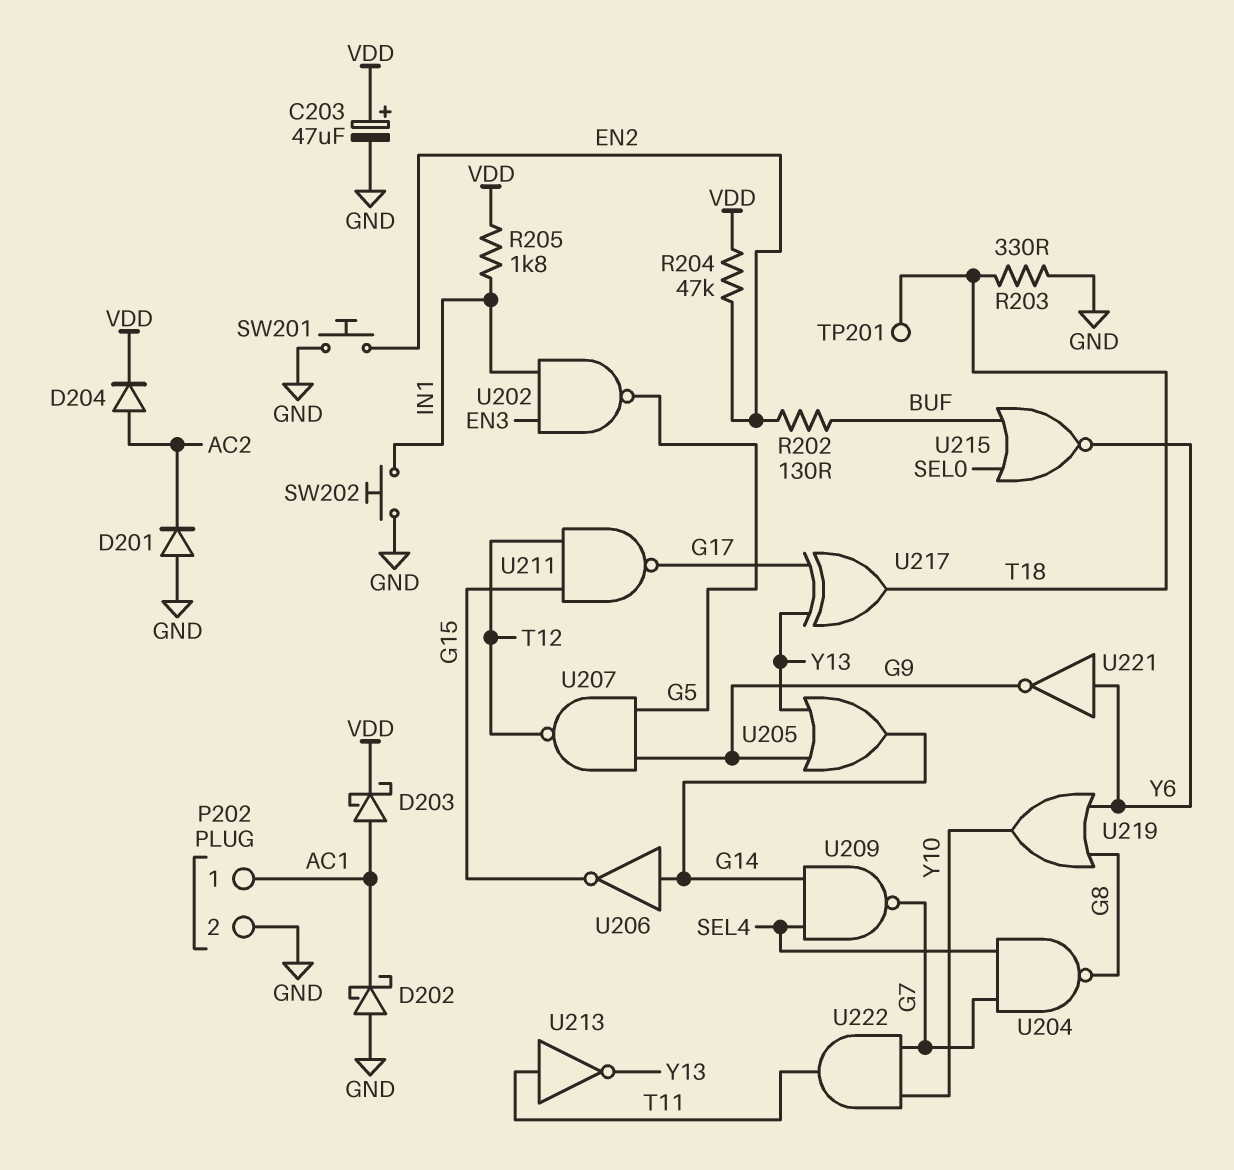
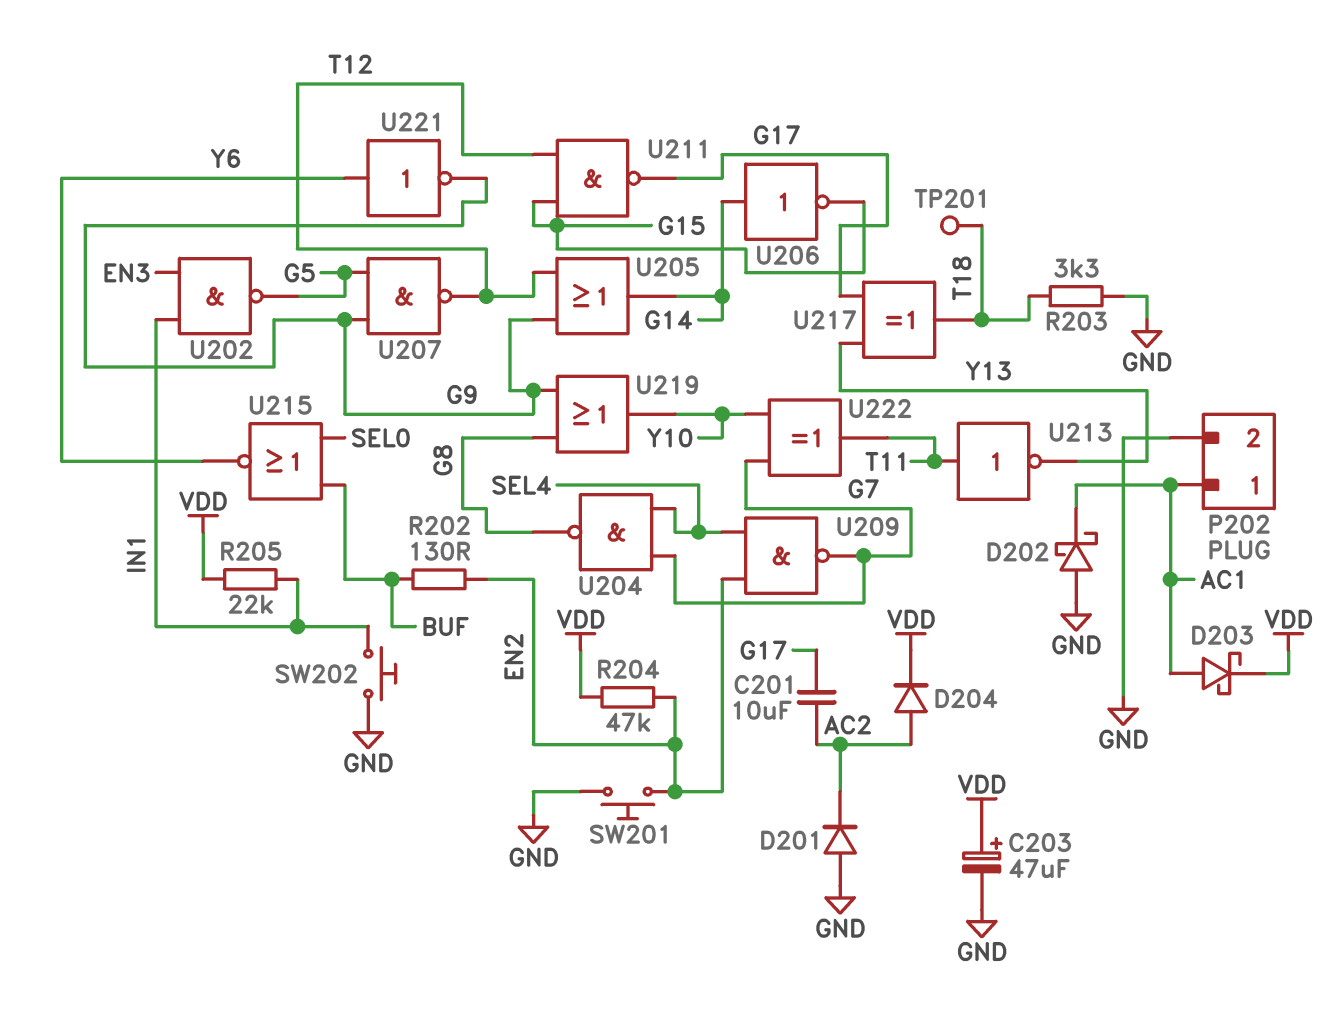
C201: none -> 10uF (AC2, G17)
R203: 330 (GND, T18) -> 3.3k (GND, T18)
R205: 1.8k (IN1, VDD) -> 22k (IN1, VDD)
U205: OR (in G9, in Y13, out G14) -> OR (in G9, in T12, out G14)
U209: NAND (in G14, in SEL4, out G7) -> NAND (in EN2, in SEL4, out G7)
U219: OR (in G8, in Y6, out Y10) -> OR (in G8, in G9, out Y10)
U222: AND (in G7, in Y10, out T11) -> XOR (in G7, in Y10, out T11)

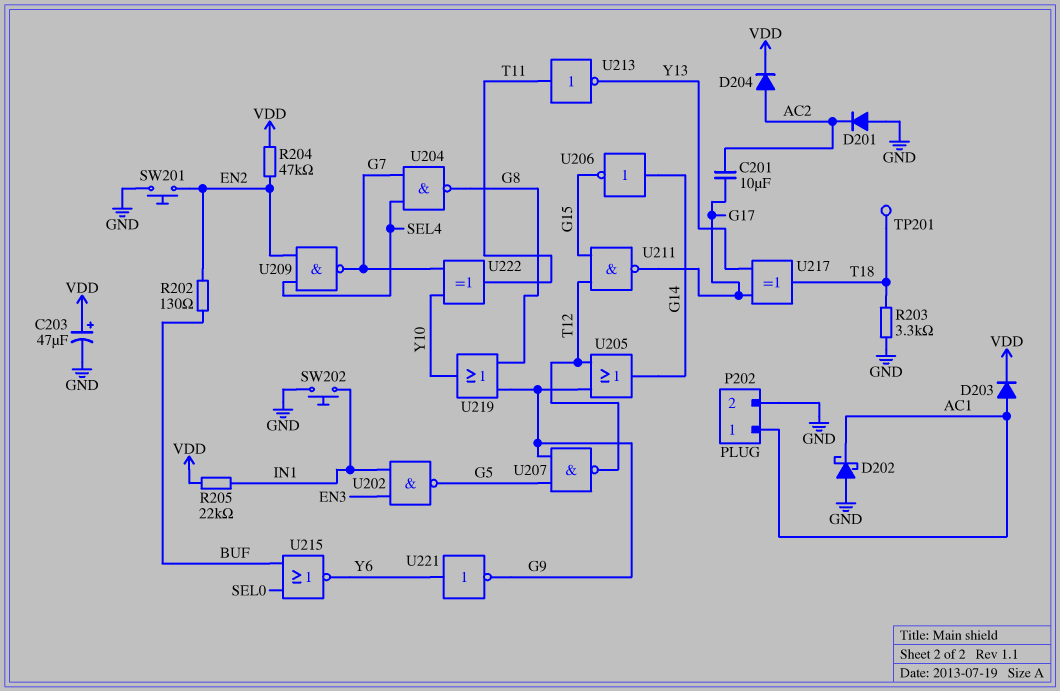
D203: schottky (A AC1, K VDD) -> diode (A AC1, K VDD)

